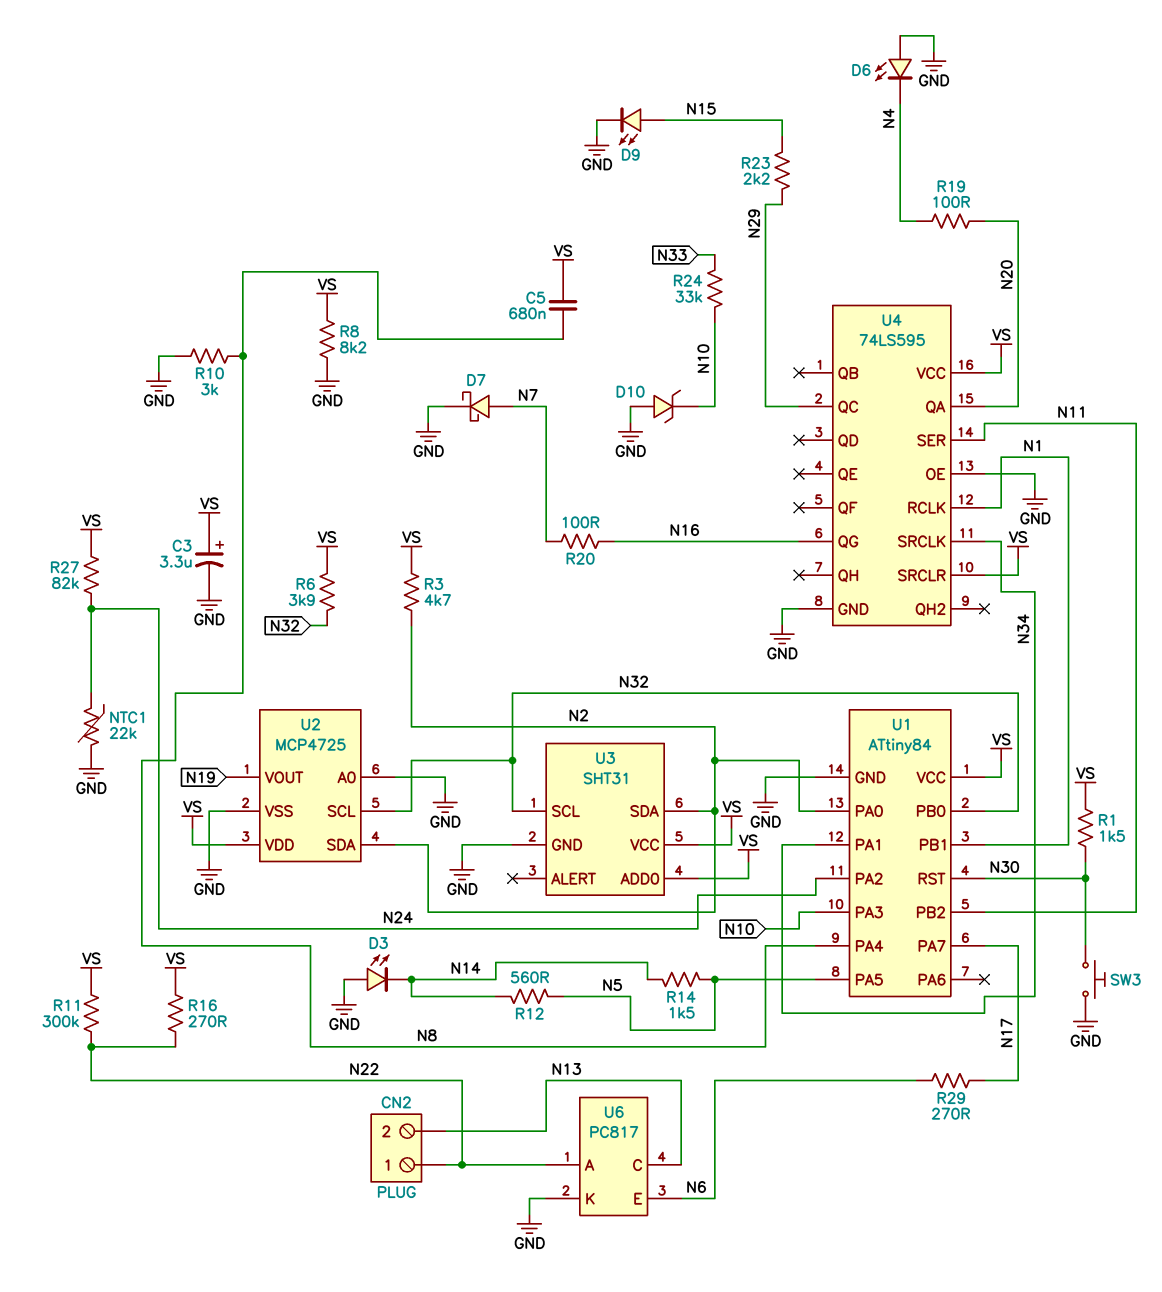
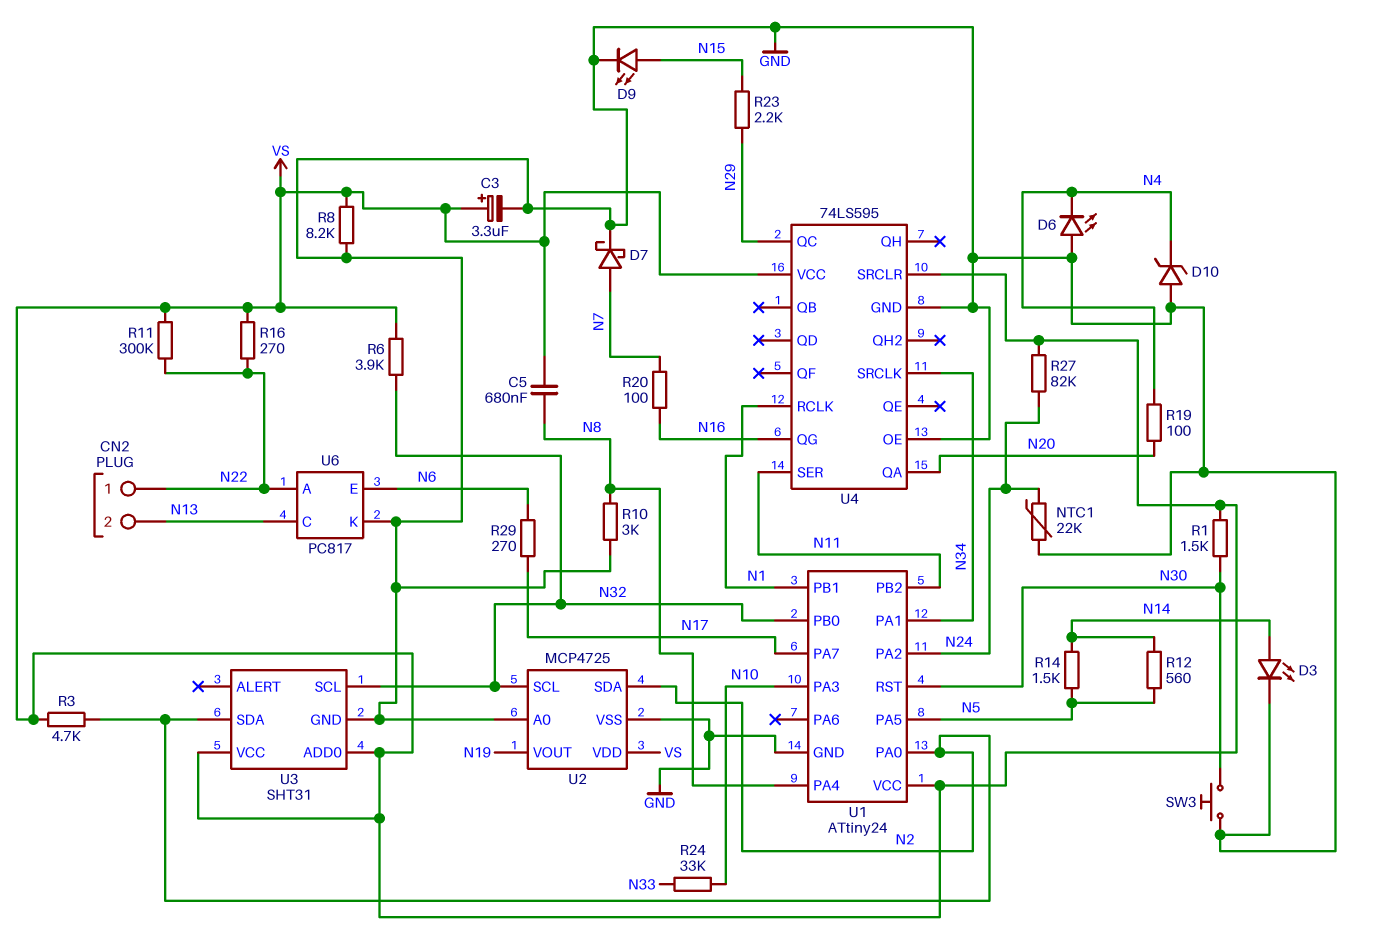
D3: LED (A GND, K N14) -> LED (A N14, K GND)
D10: zener (A GND, K N10) -> zener (A GND, K N4)
U1: ATtiny84 -> ATtiny24

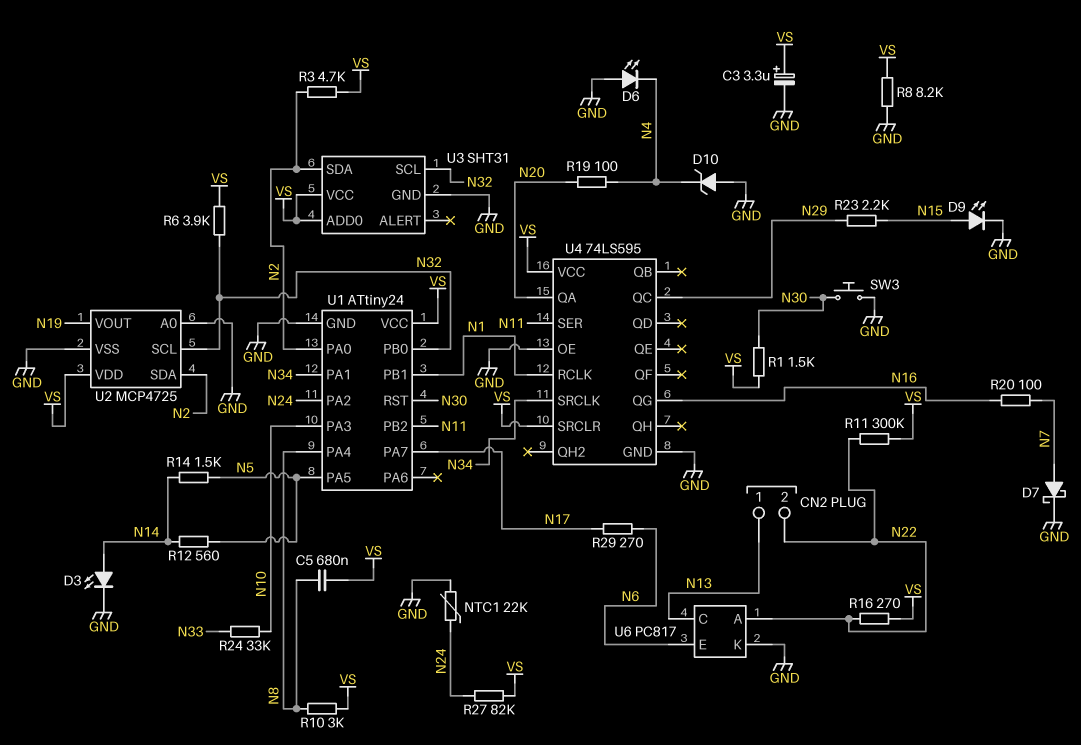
CN2 pin 1: N22 -> N13
CN2 pin 2: N13 -> N22
R10: 3k (GND, N8) -> 3k (N8, VS)

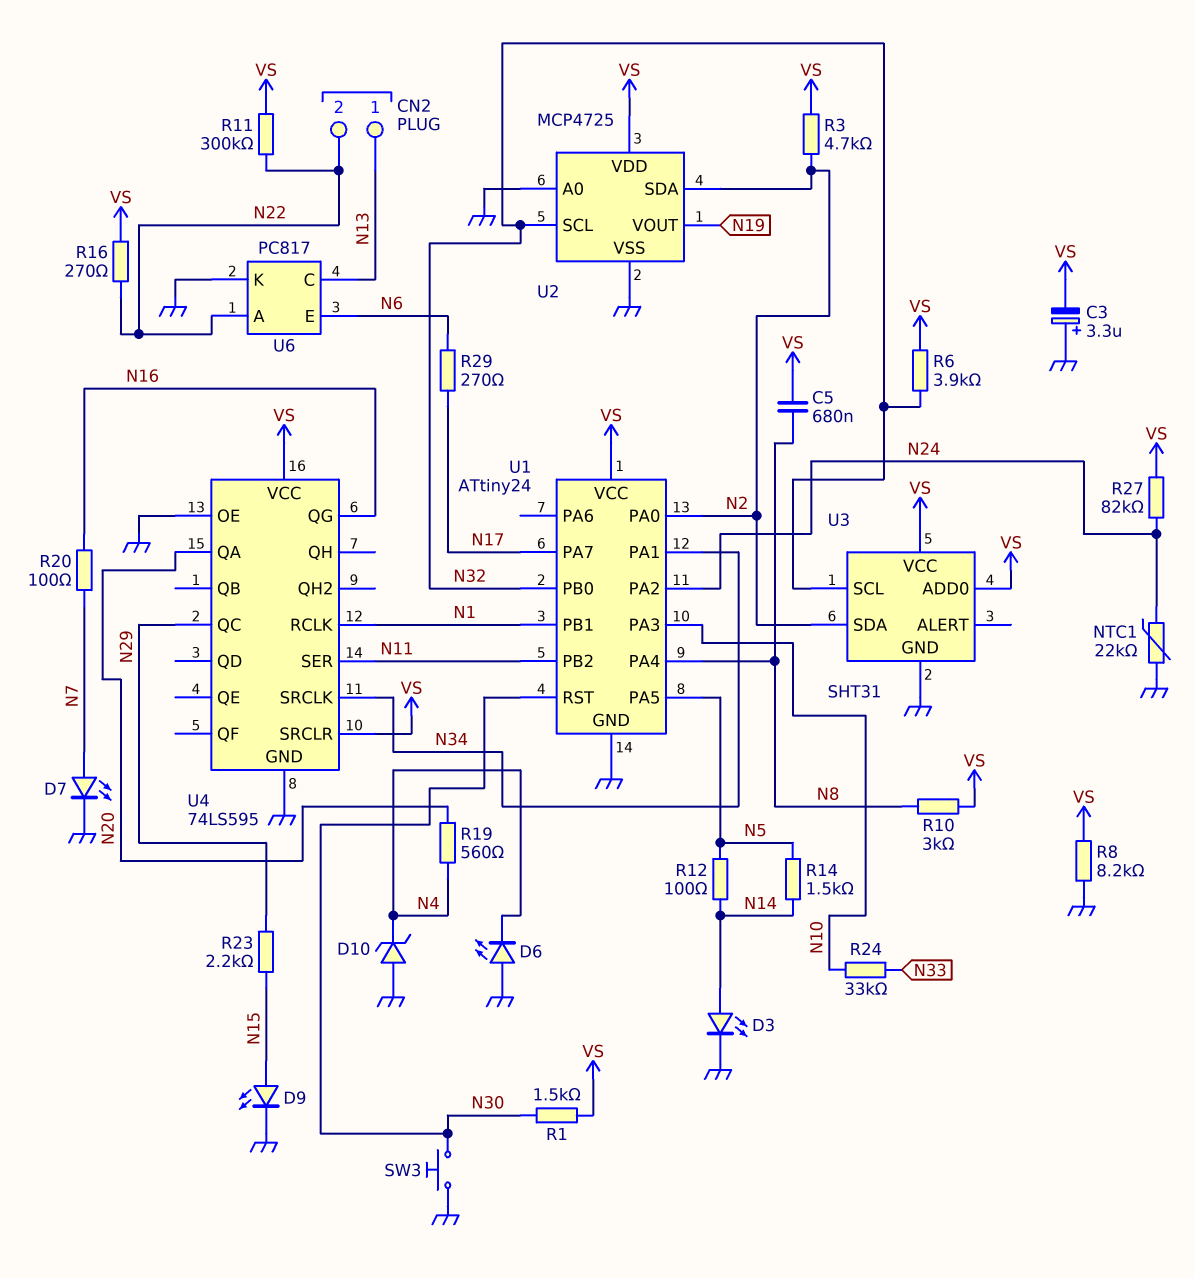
C3: 3.3uF (plus VS, minus GND) -> 3.3uF (plus GND, minus VS)
D7: schottky (A N7, K GND) -> LED (A N7, K GND)
R12: 560 (N5, N14) -> 100 (N5, N14)
R19: 100 (N4, N20) -> 560 (N4, N20)

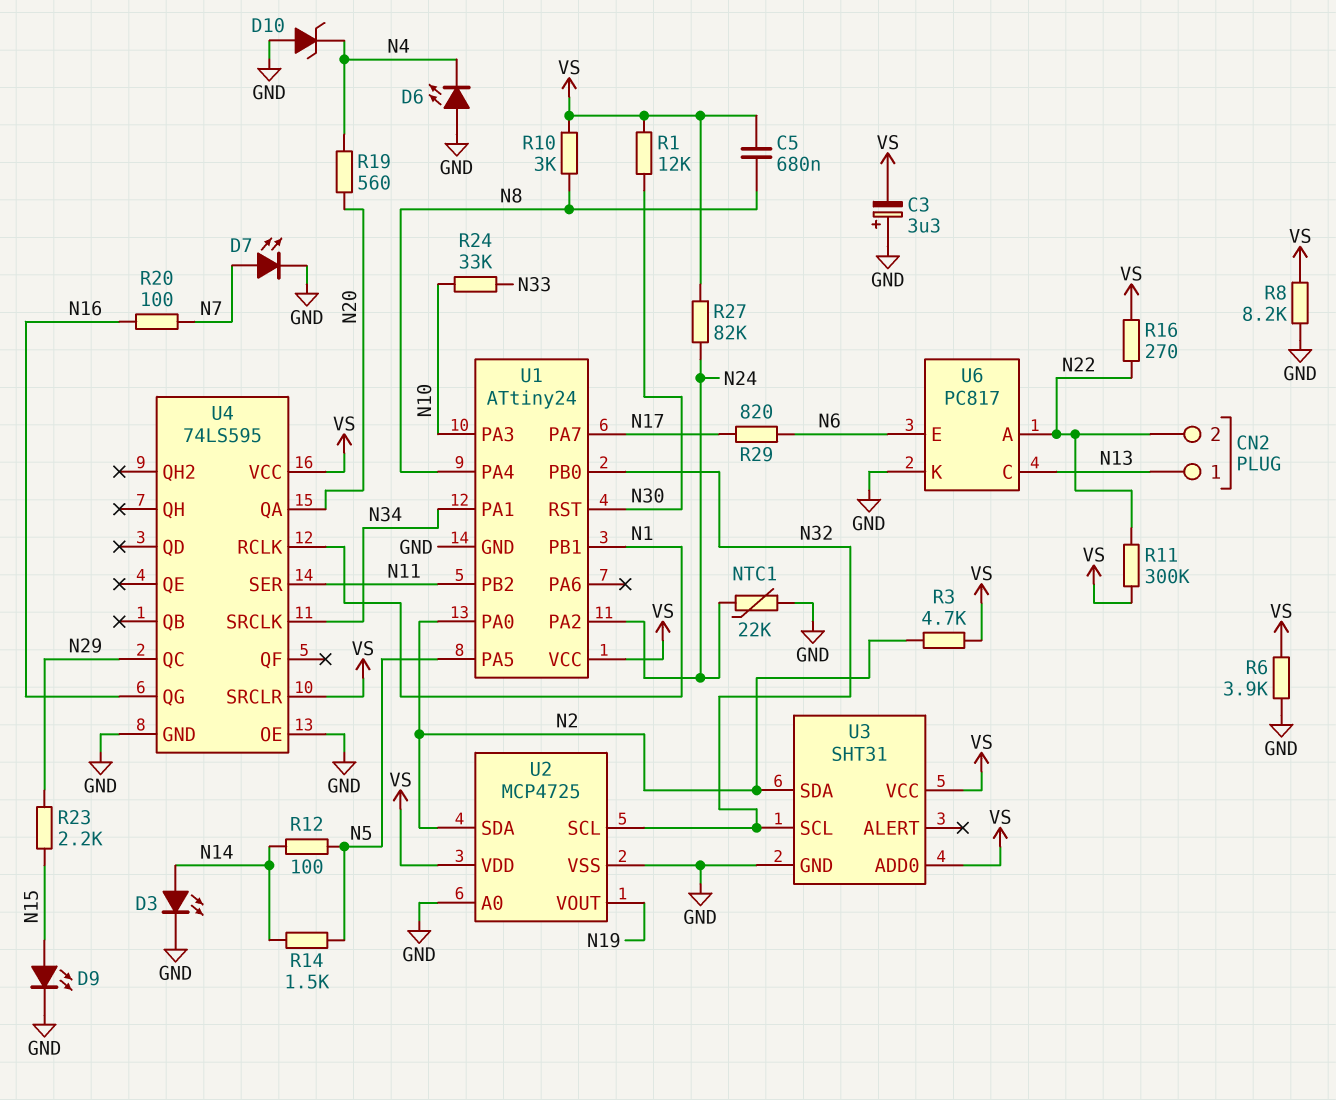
R1: 1.5k (N30, VS) -> 12k (N30, VS)
R6: 3.9k (N32, VS) -> 3.9k (GND, VS)
R29: 270 (N6, N17) -> 820 (N6, N17)
SW3: button (GND, N30) -> none

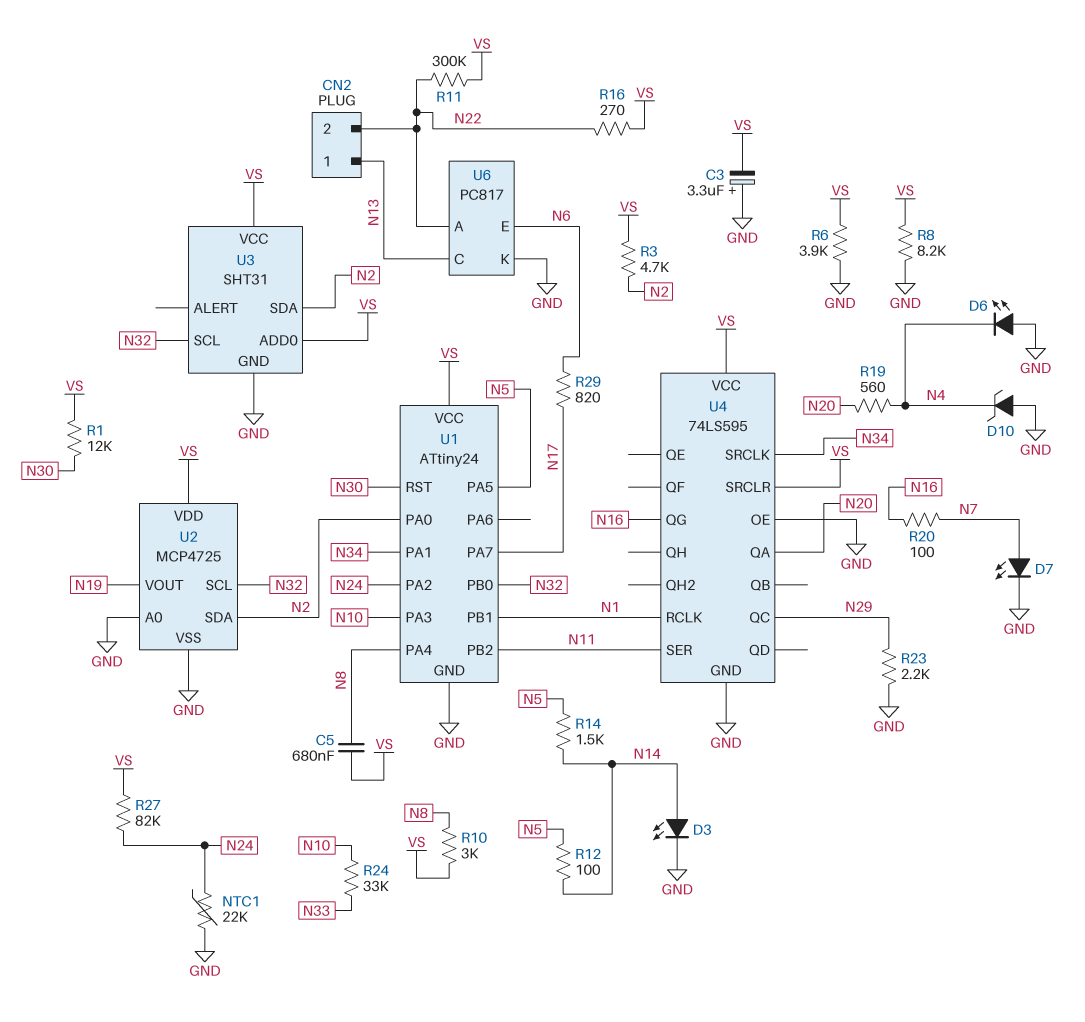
D9: LED (A N15, K GND) -> none
R23: 2.2k (N15, N29) -> 2.2k (GND, N29)

